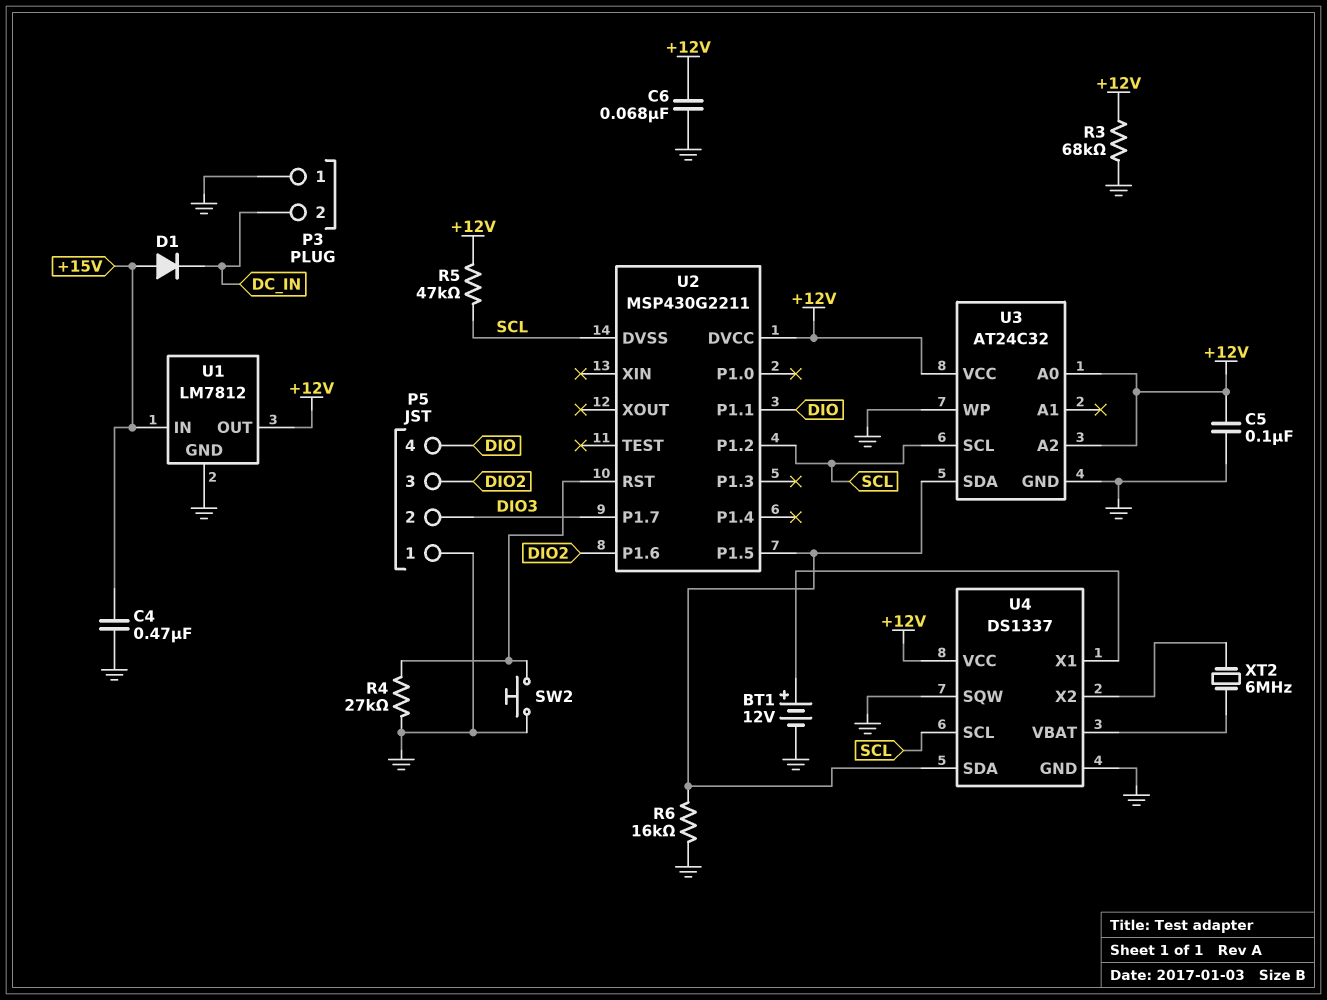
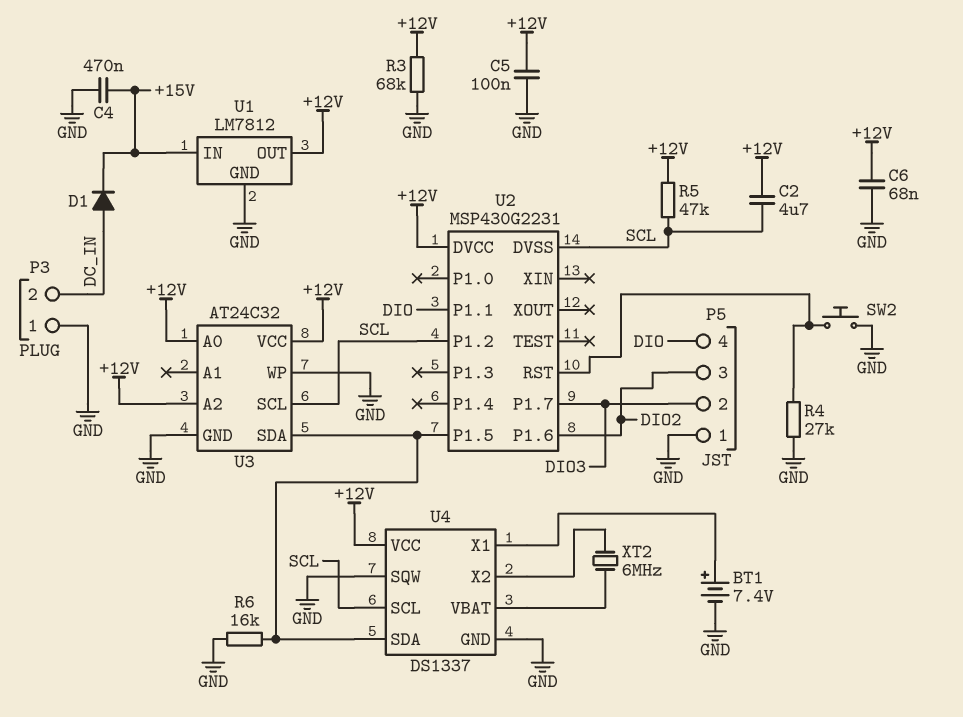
BT1: 12V (plus U4/X1, minus GND) -> 7.4V (plus U4/X1, minus GND)
C2: none -> 4.7uF (+12V, SCL)
D1: diode (A +15V, K DC_IN) -> diode (A DC_IN, K +15V)
U2: MSP430G2211 -> MSP430G2231

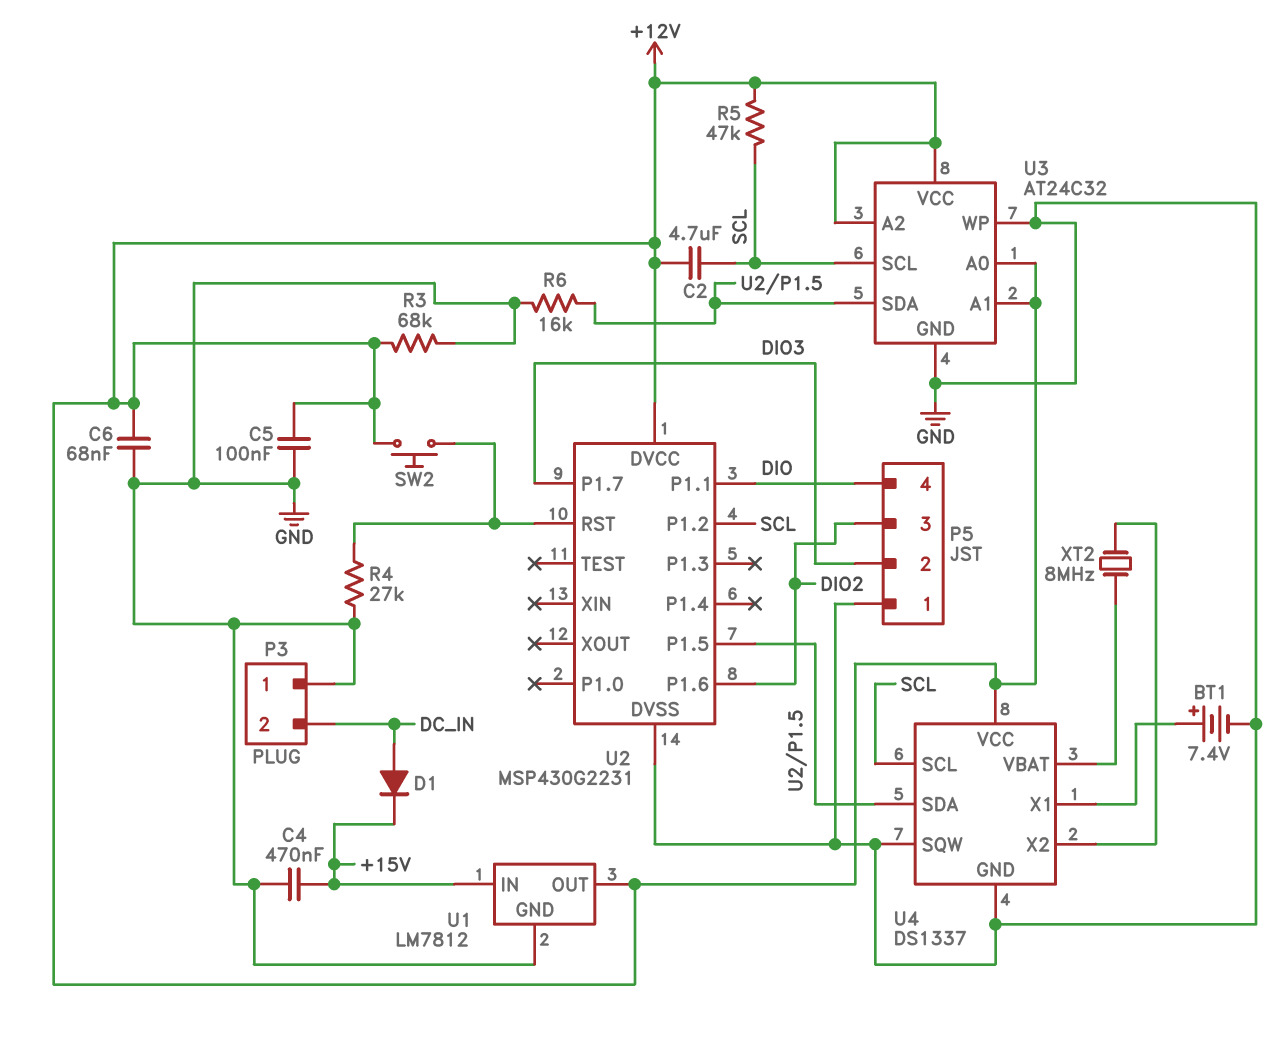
SW2: button (GND, U2/RST) -> button (+12V, U2/RST)
U2 pin DVSS: SCL -> GND
U3 pin A1: none -> +12V
XT2: 6MHz (U4/VBAT, U4/X2) -> 8MHz (U4/VBAT, U4/X2)

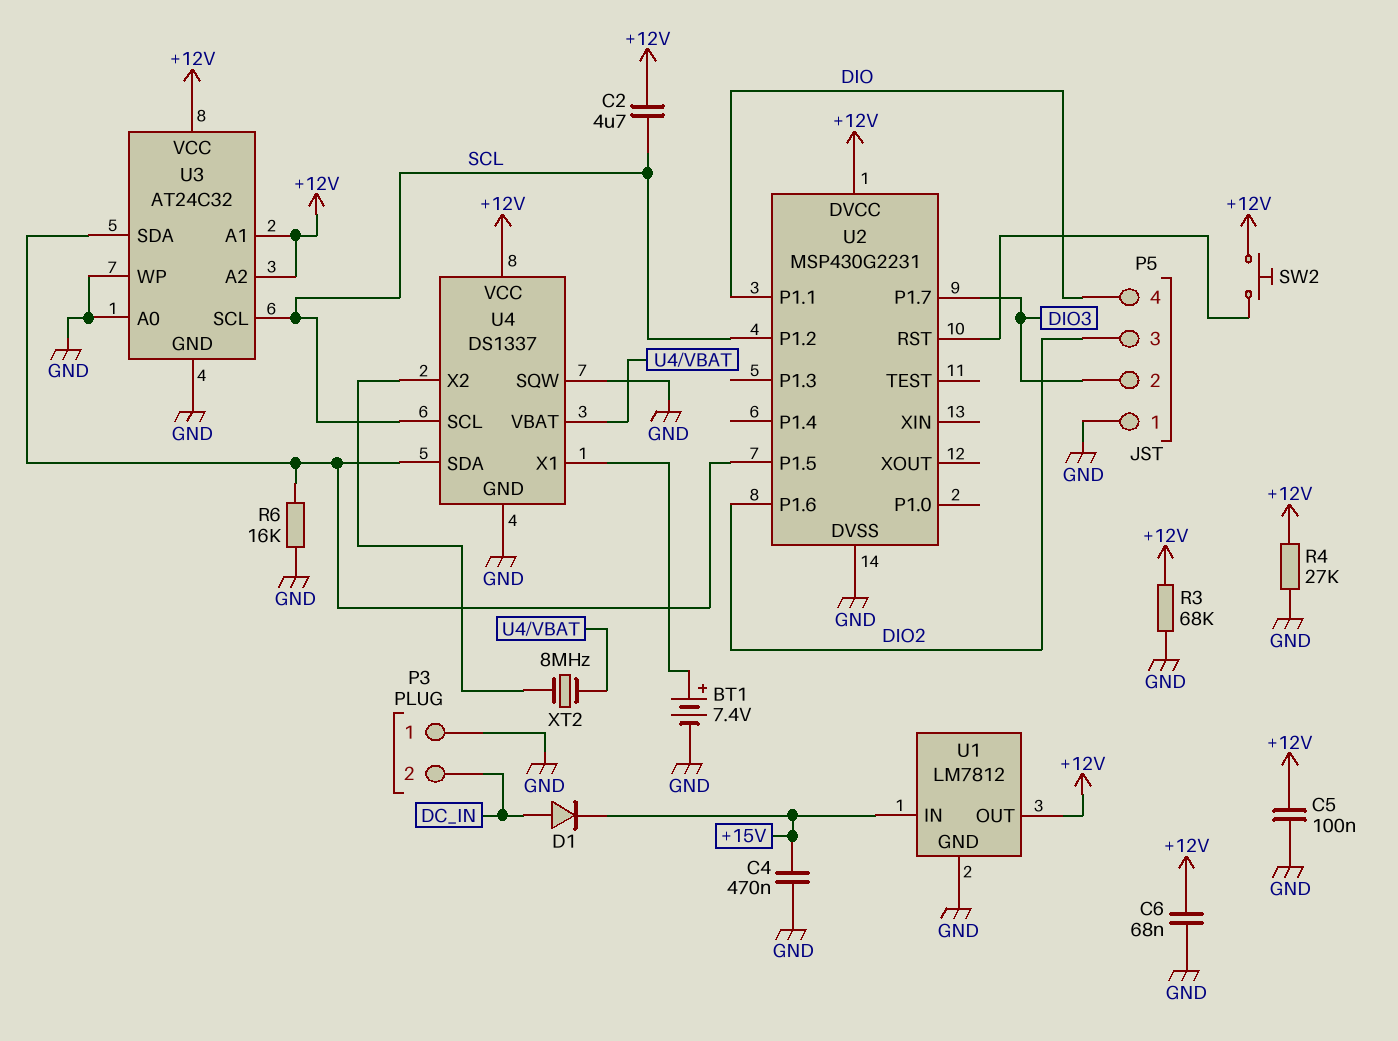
R4: 27k (GND, U2/RST) -> 27k (+12V, GND)
R5: 47k (+12V, SCL) -> none
U3 pin A0: +12V -> GND

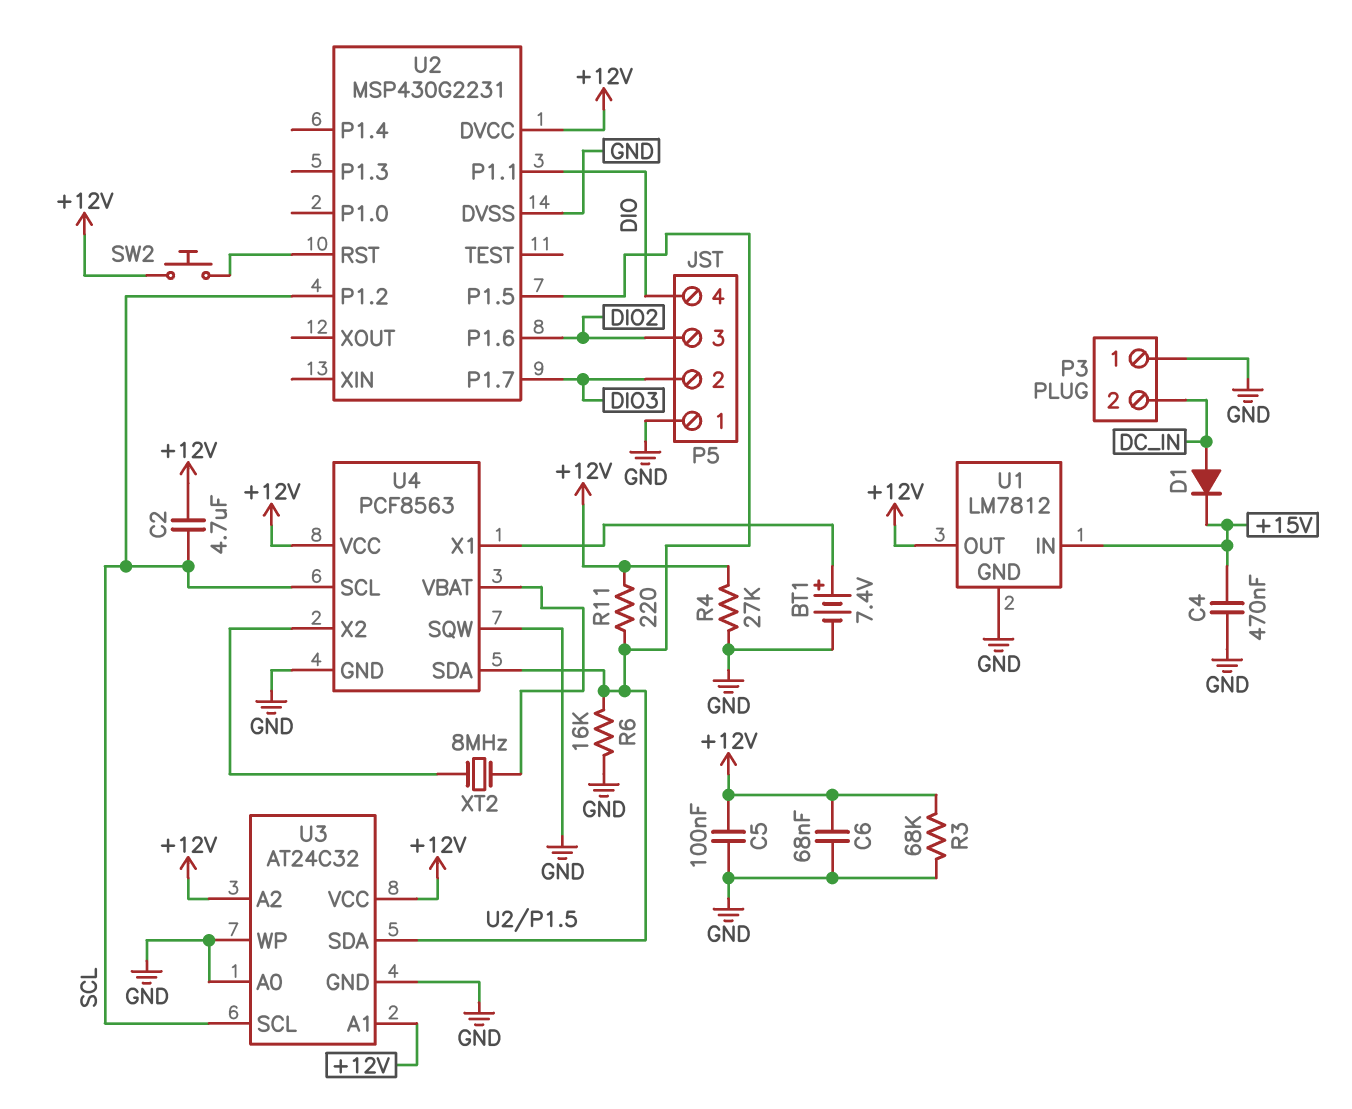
R11: none -> 220 (+12V, U2/P1.5)
U4: DS1337 -> PCF8563

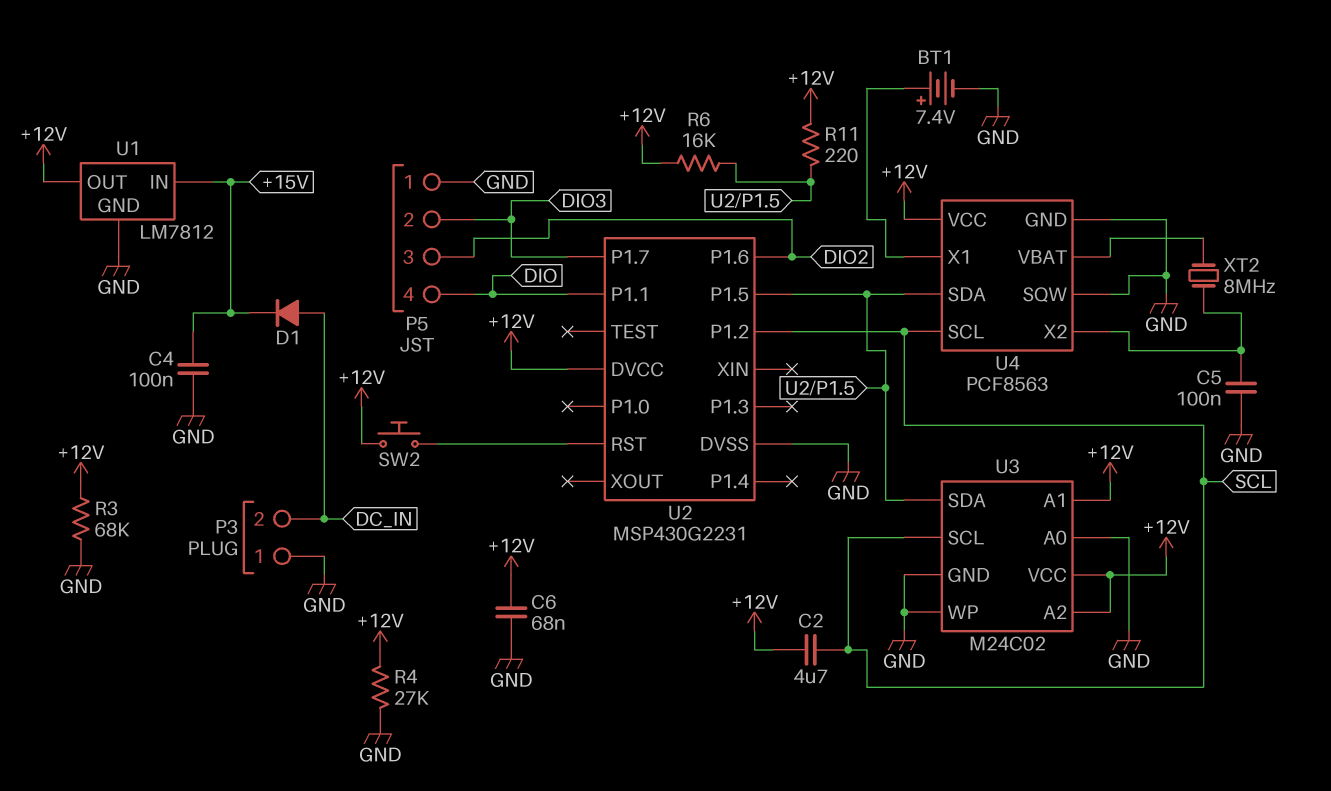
C4: 470nF (+15V, GND) -> 100nF (+15V, GND)
C5: 100nF (+12V, GND) -> 100nF (GND, U4/X2)
R6: 16k (GND, U2/P1.5) -> 16k (+12V, U2/P1.5)
U3: AT24C32 -> M24C02

